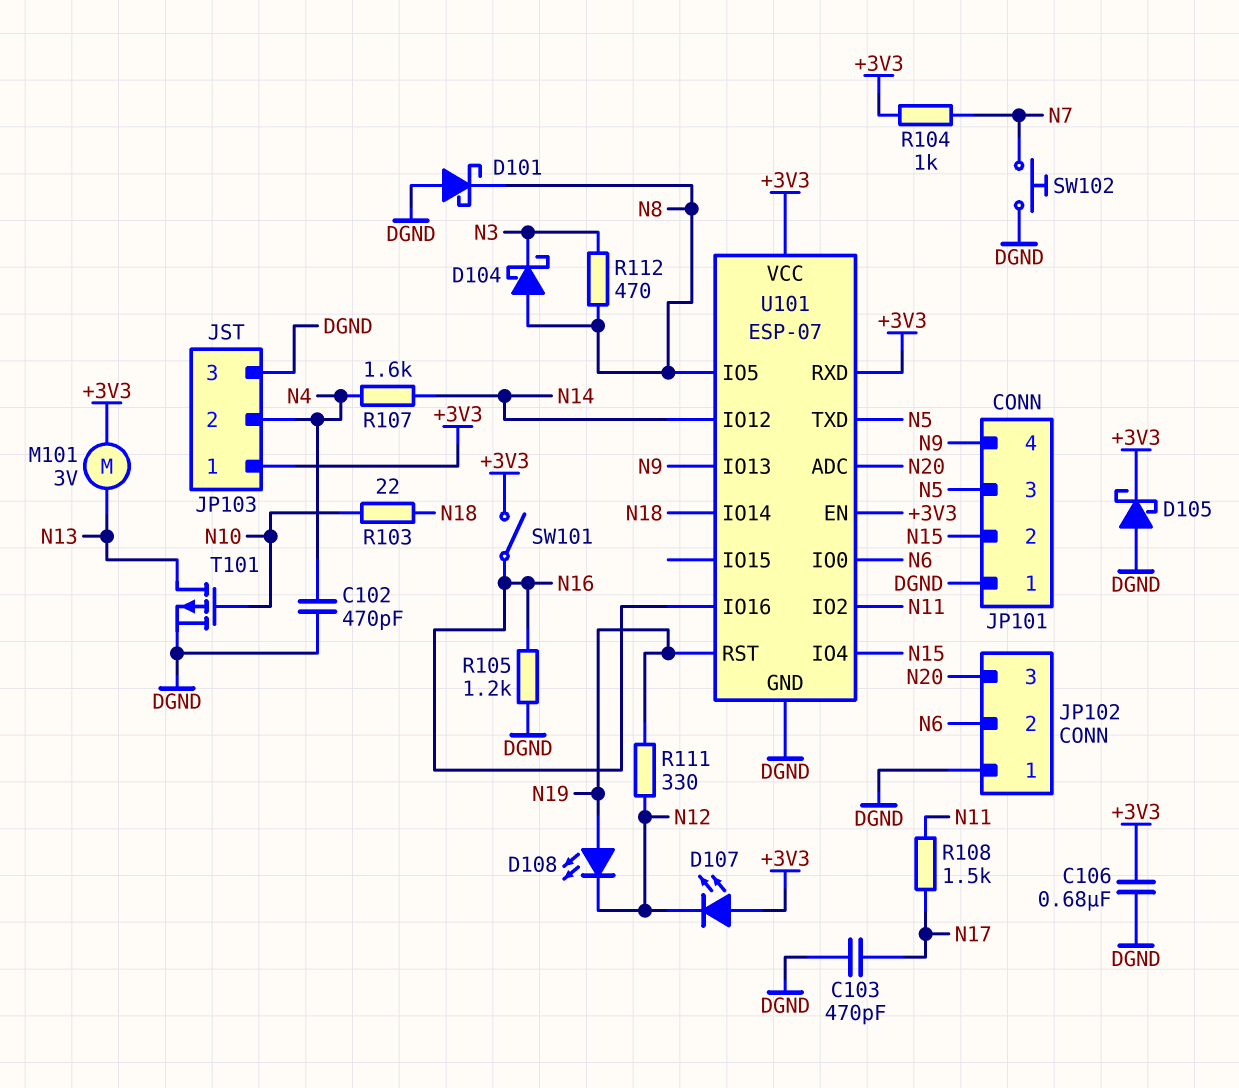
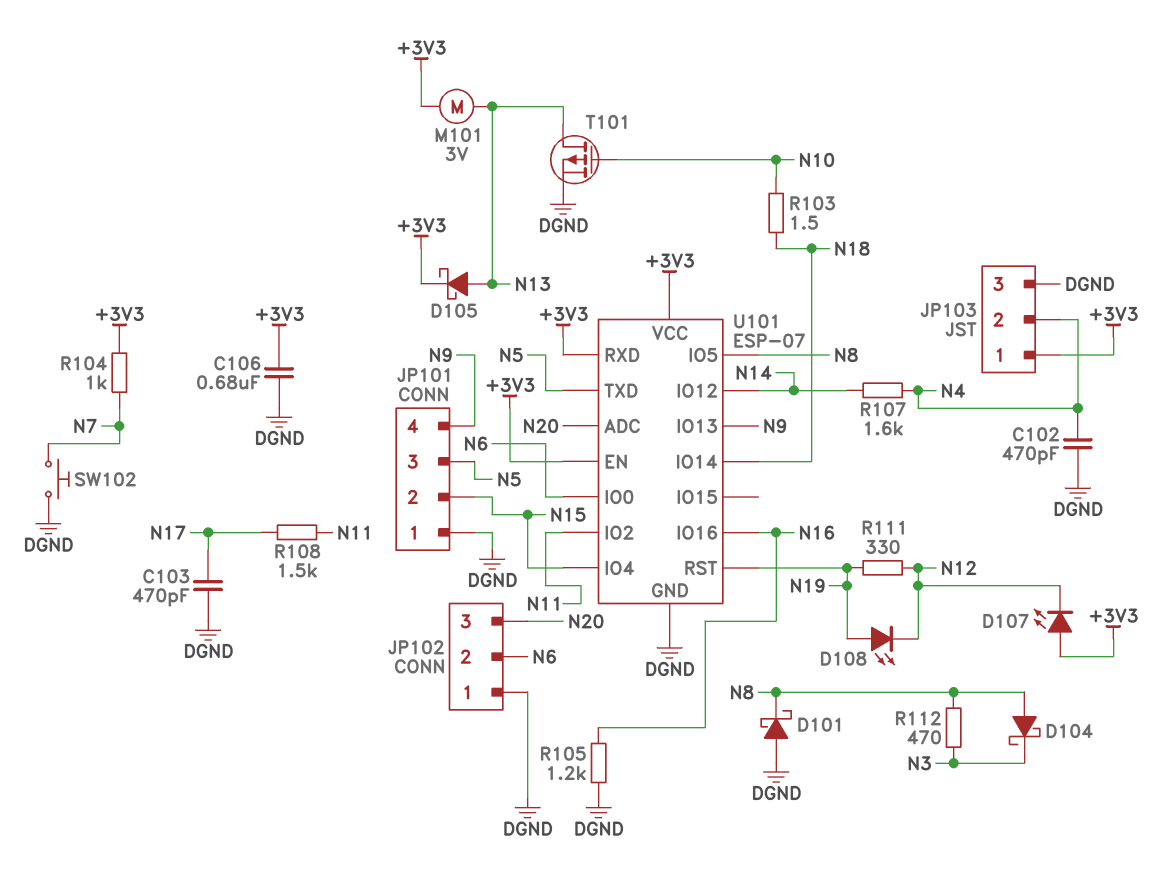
D105: schottky (A DGND, K +3V3) -> schottky (A N13, K +3V3)
R103: 22 (N10, N18) -> 1.5 (N10, N18)
SW101: switch (+3V3, N16) -> none

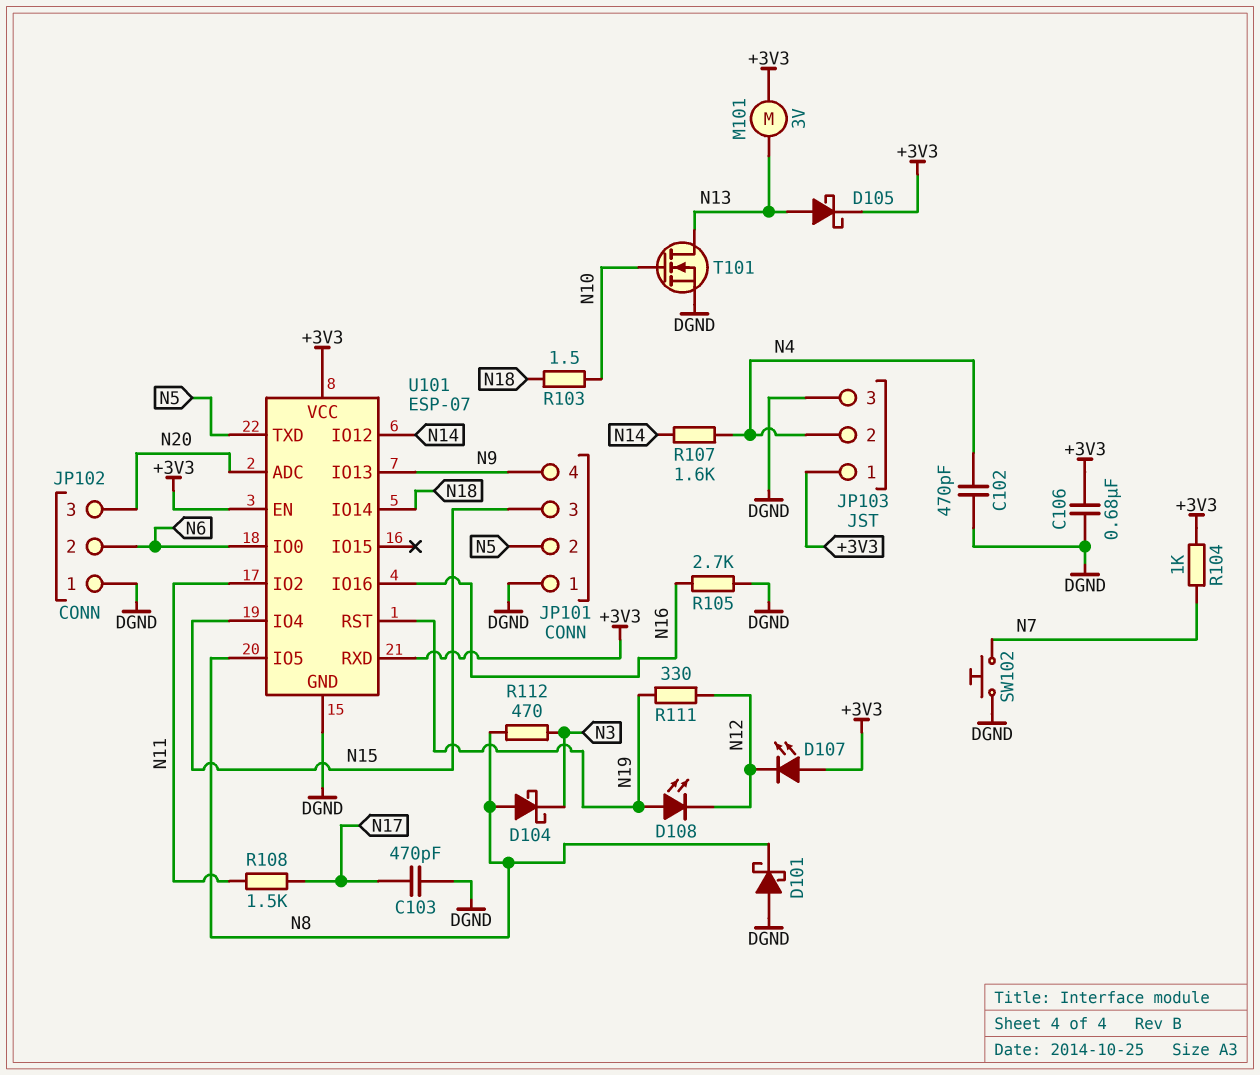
JP101 pin 2: N15 -> N5
JP101 pin 3: N5 -> N15
R105: 1.2k (DGND, N16) -> 2.7k (DGND, N16)
T101: PMOS (G N10, D N13, S DGND) -> NMOS (G N10, D N13, S DGND)

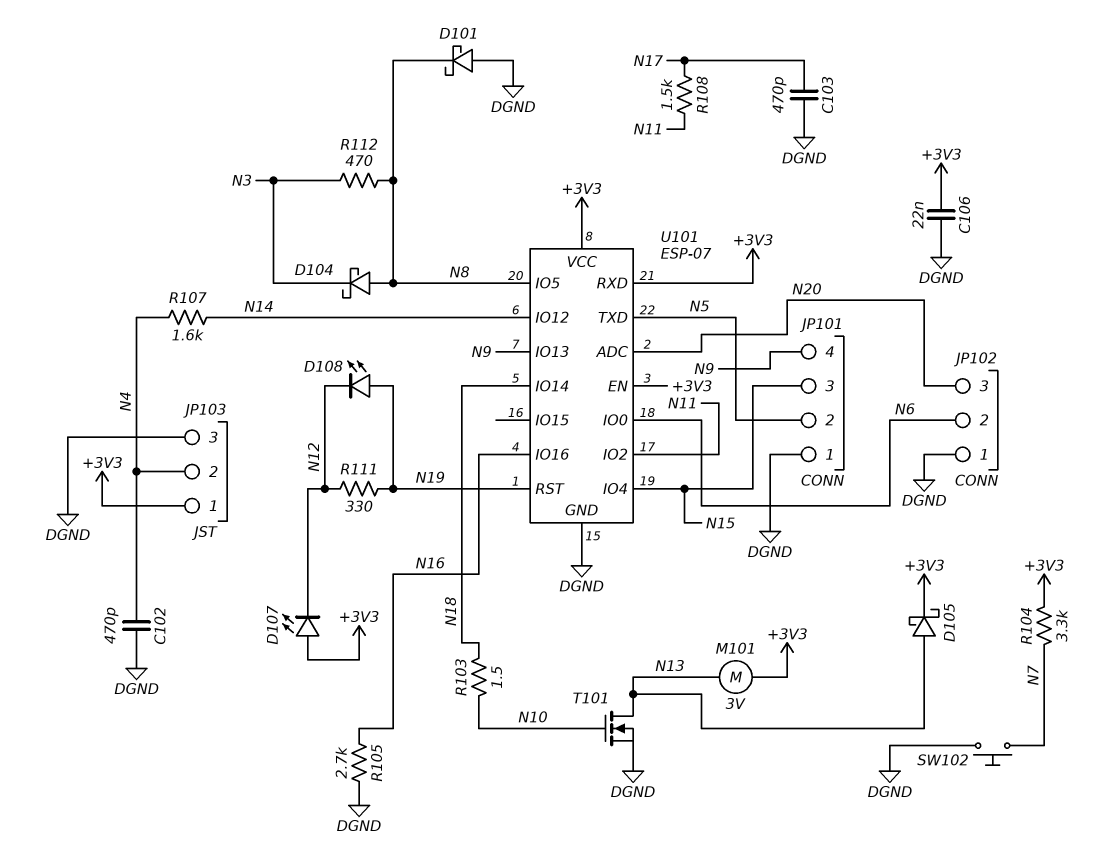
C106: 680nF (+3V3, DGND) -> 22nF (+3V3, DGND)
R104: 1k (+3V3, N7) -> 3.3k (+3V3, N7)

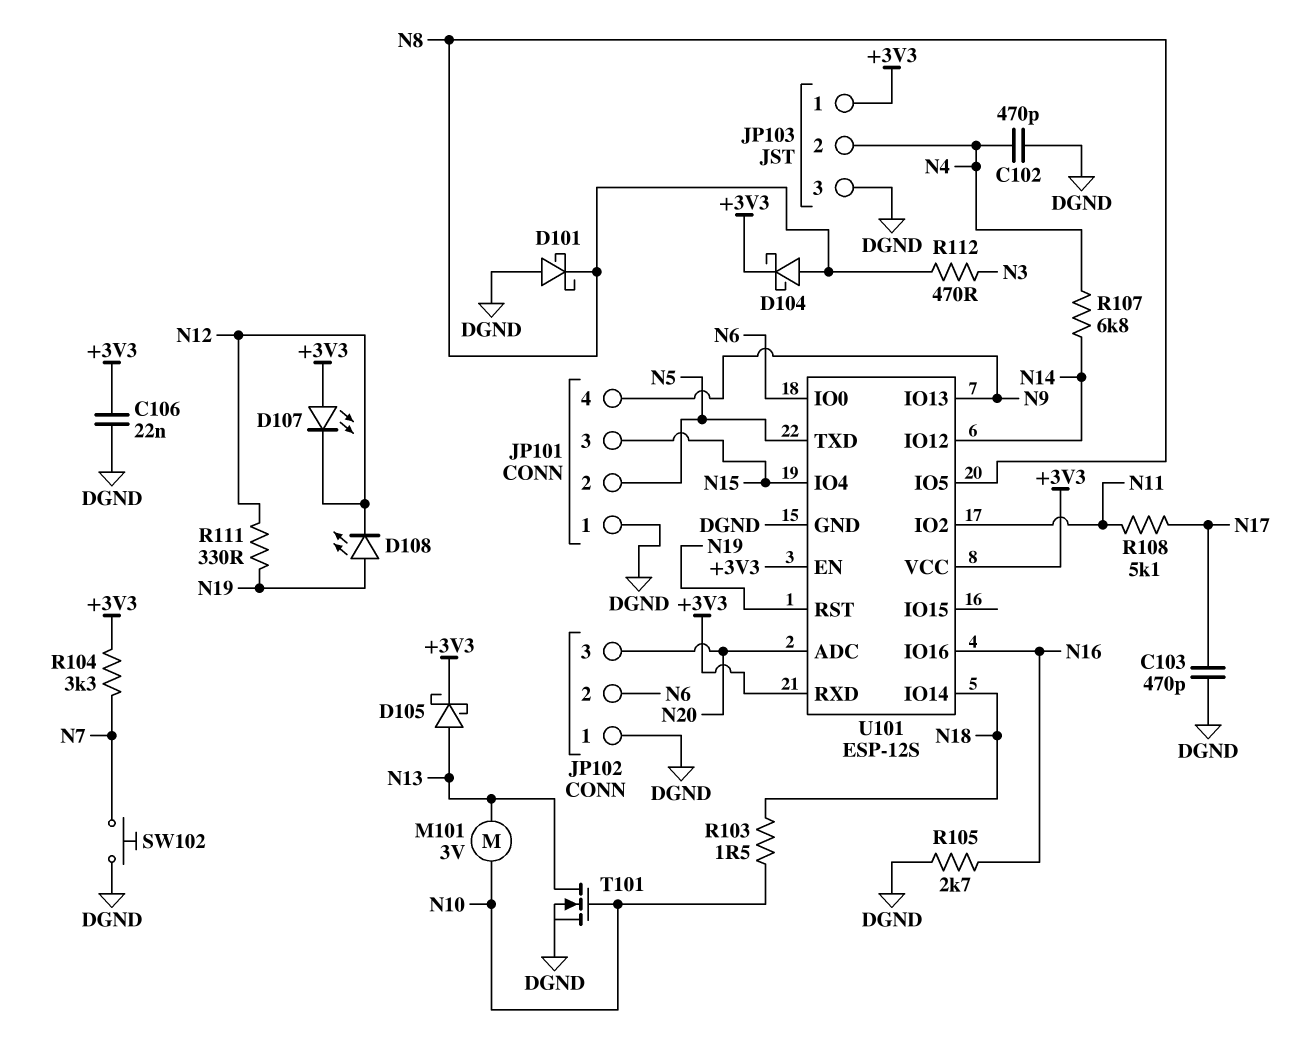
D104: schottky (A N8, K N3) -> schottky (A N8, K +3V3)
M101: motor 3V (+3V3, N13) -> motor 3V (N10, N13)
R107: 1.6k (N4, N14) -> 6.8k (N4, N14)
R108: 1.5k (N11, N17) -> 5.1k (N11, N17)
U101: ESP-07 -> ESP-12S

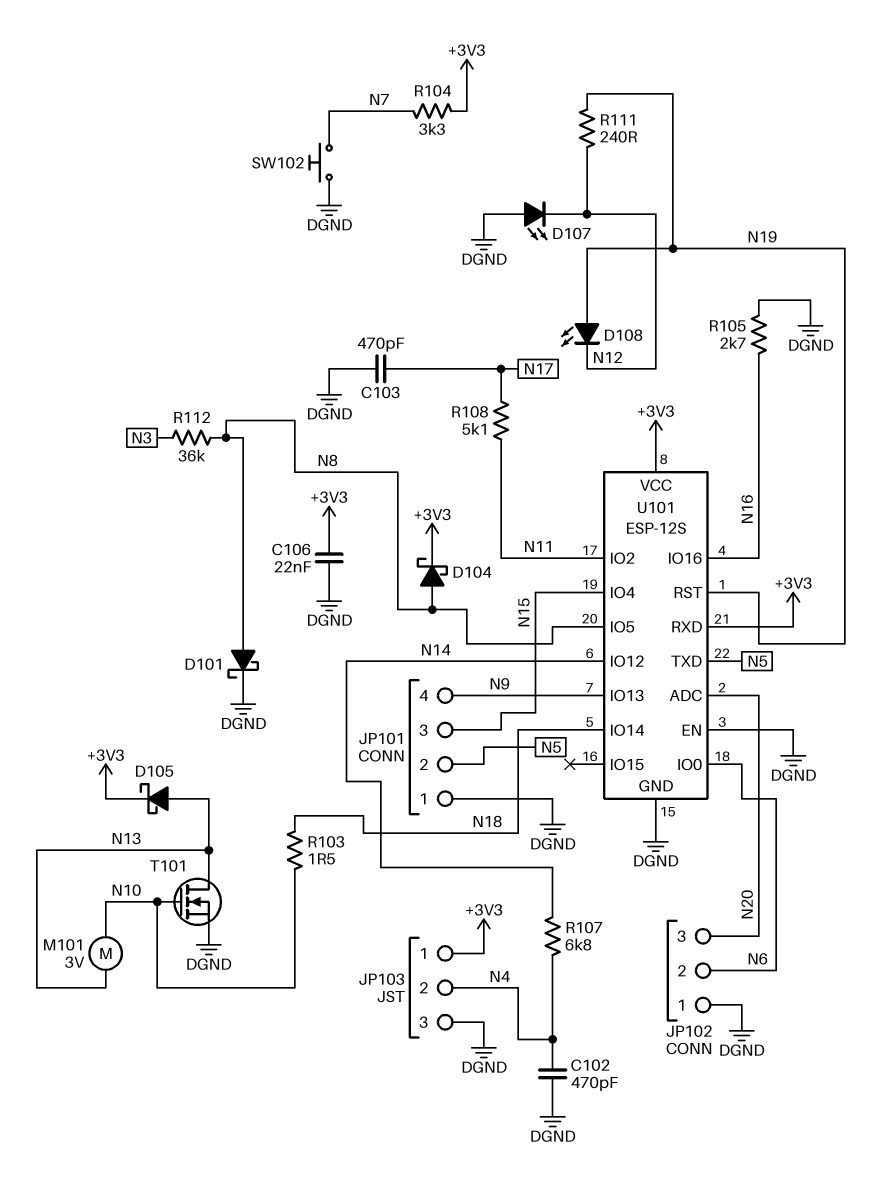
D101: schottky (A DGND, K N8) -> schottky (A N8, K DGND)
D107: LED (A +3V3, K N12) -> LED (A DGND, K N12)
R111: 330 (N12, N19) -> 240 (N12, N19)
R112: 470 (N3, N8) -> 36k (N3, N8)
U101 pin EN: +3V3 -> DGND

